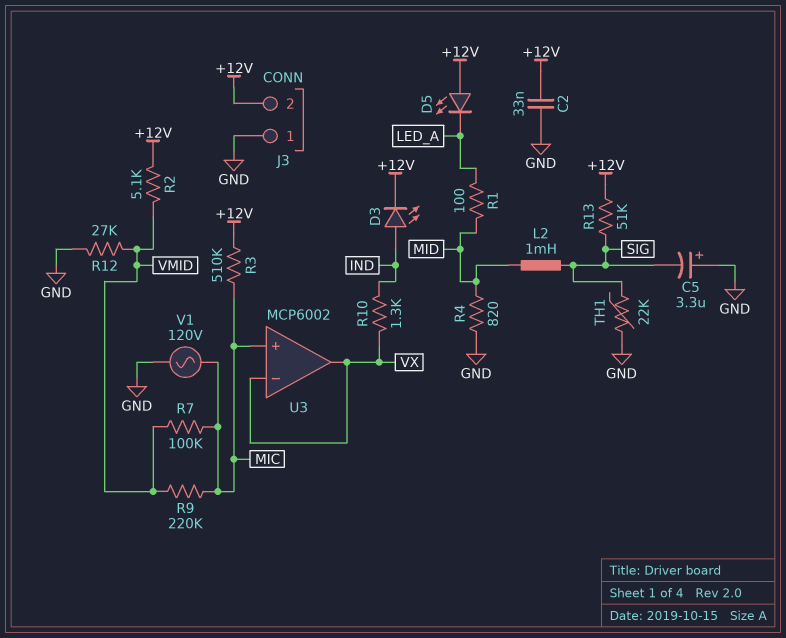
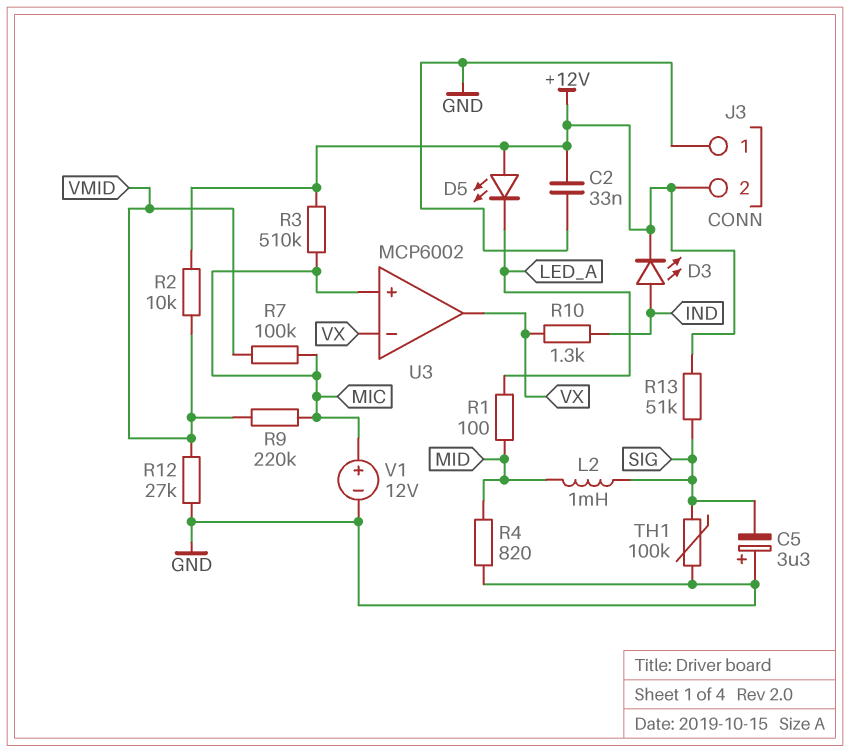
R2: 5.1k (+12V, VMID) -> 10k (+12V, VMID)
TH1: 22k (GND, SIG) -> 100k (GND, SIG)
V1: AC 120V (GND, MIC) -> 12V (plus MIC, minus GND)

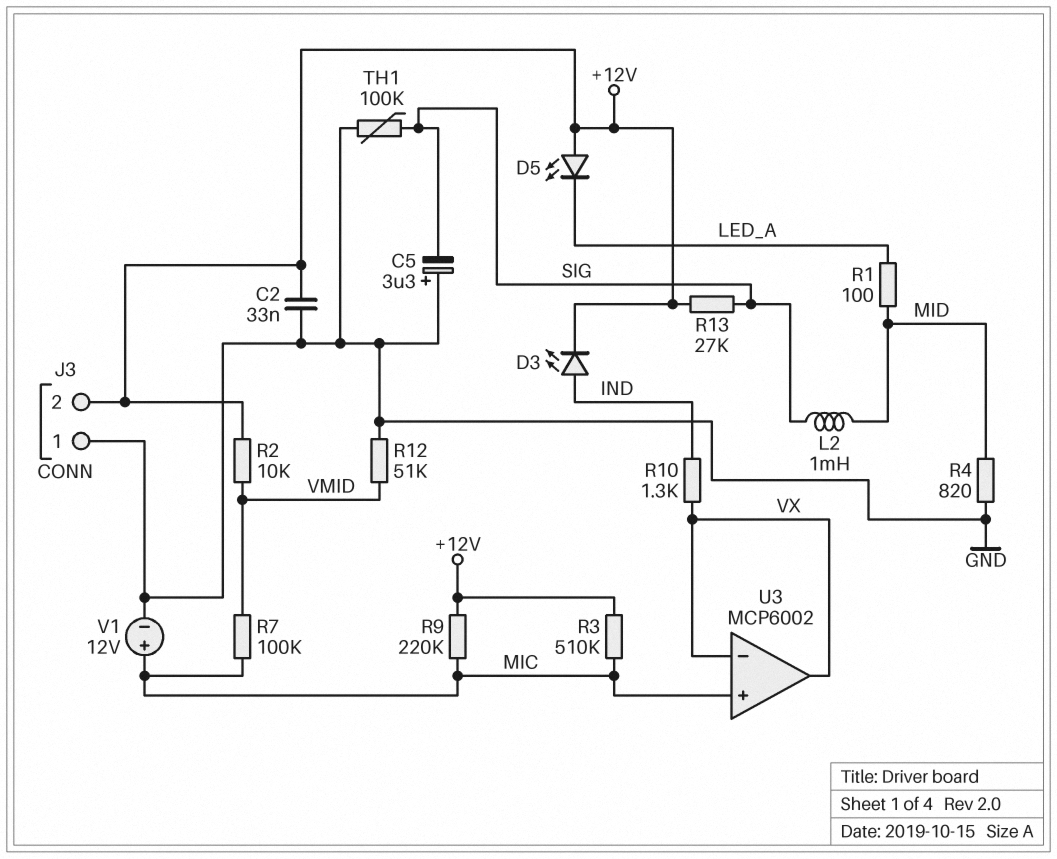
R9: 220k (MIC, VMID) -> 220k (+12V, MIC)
R12: 27k (GND, VMID) -> 51k (GND, VMID)
R13: 51k (+12V, SIG) -> 27k (+12V, SIG)

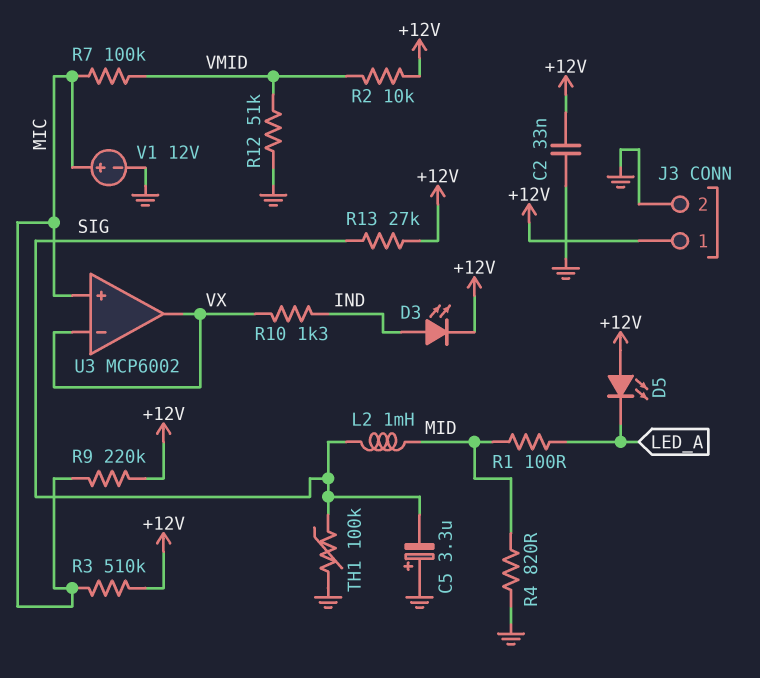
J3 pin 1: GND -> +12V
J3 pin 2: +12V -> GND

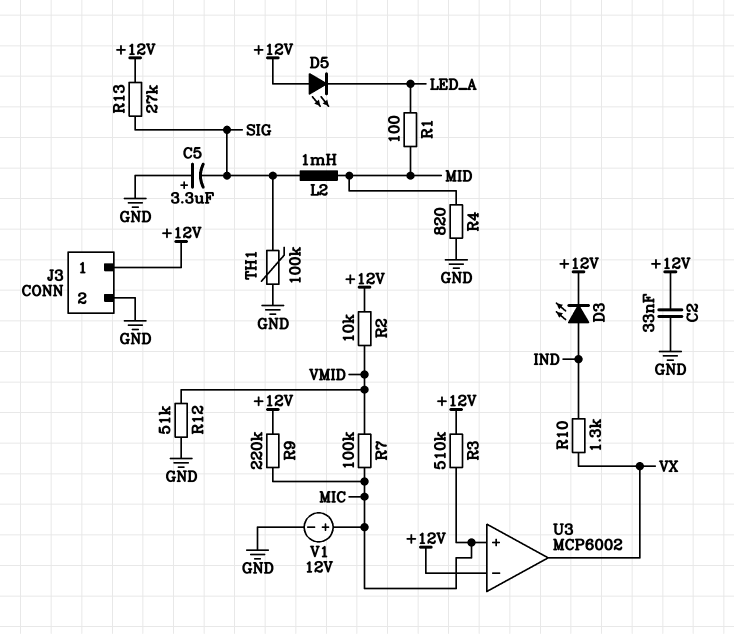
U3 pin in-: VX -> +12V

